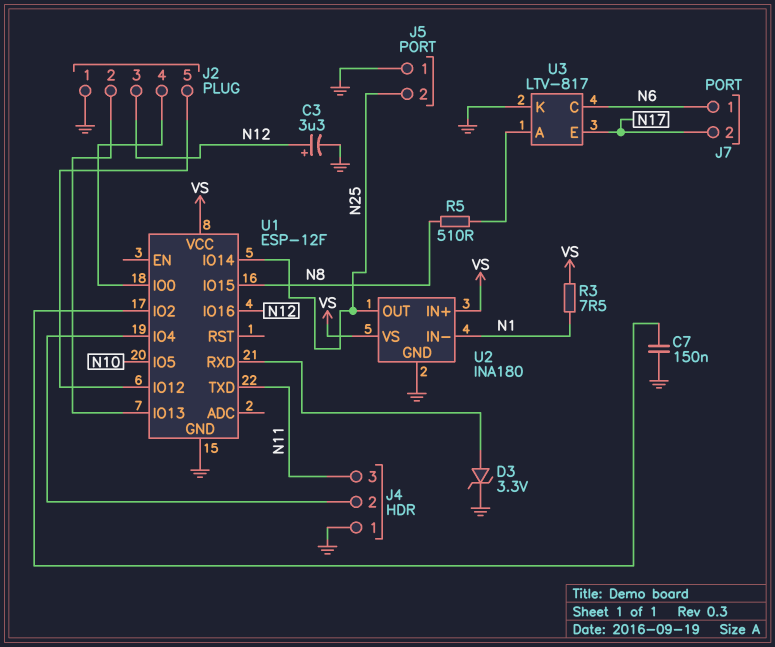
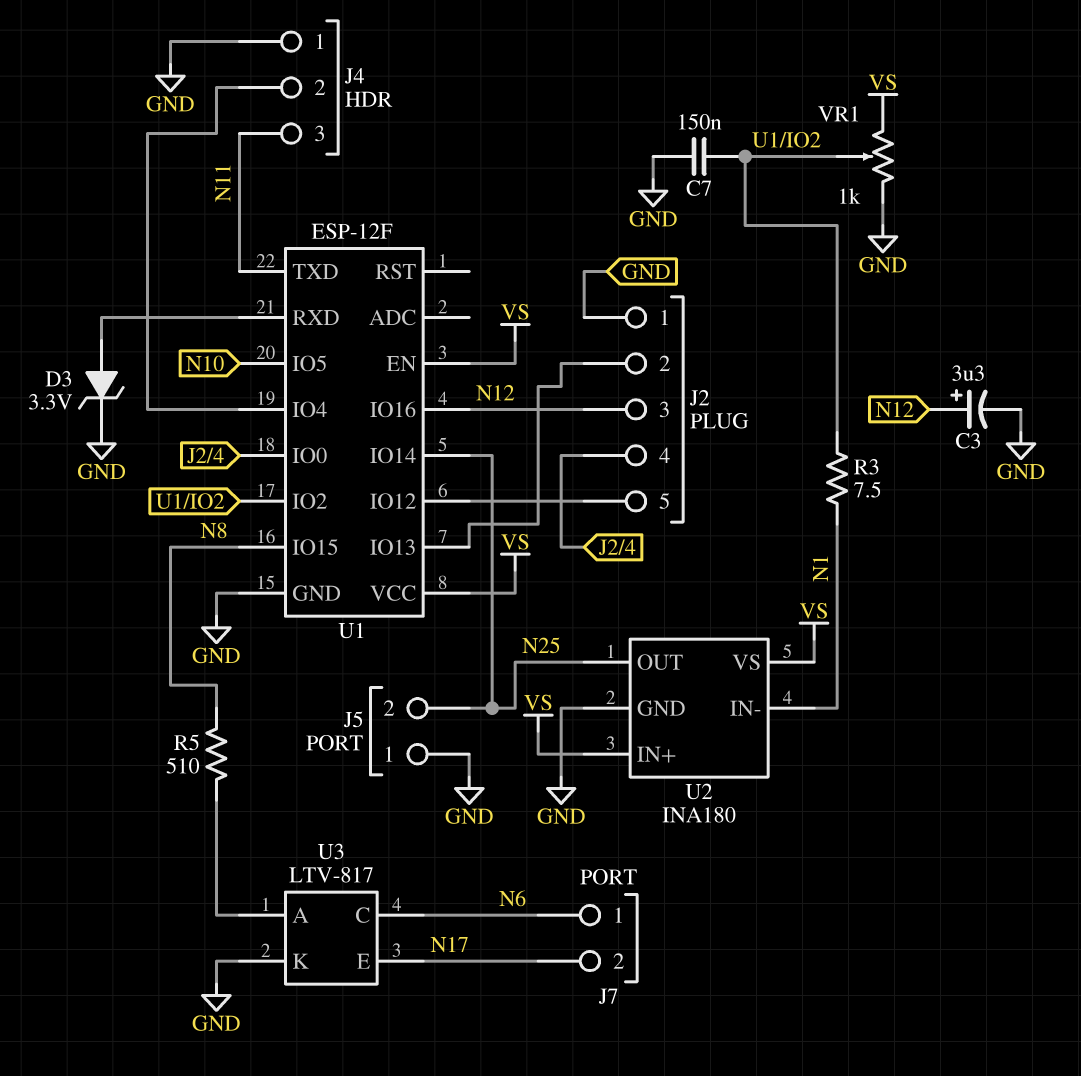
R3: 7.5 (N1, VS) -> 7.5 (N1, U1/IO2)
U1 pin EN: none -> VS
VR1: none -> 1k (GND, VS, wiper U1/IO2)

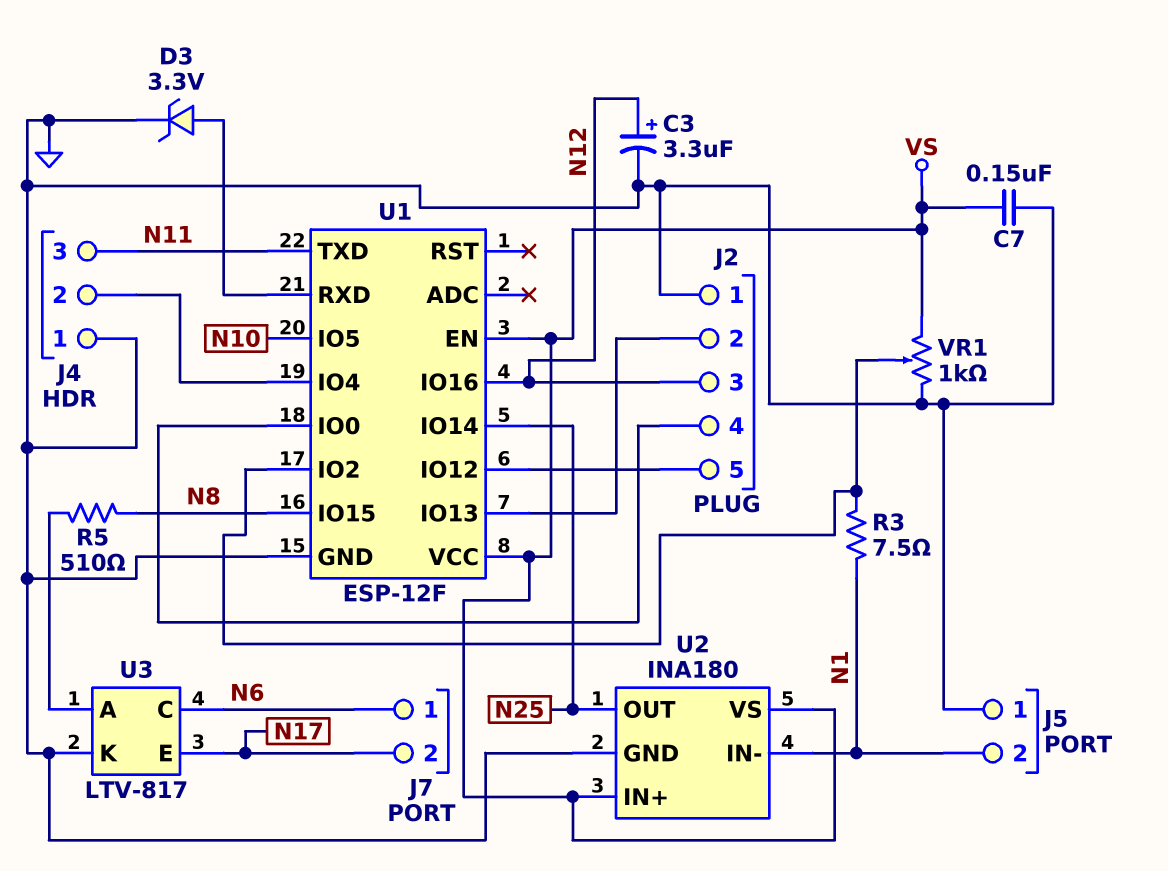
C7: 150nF (GND, U1/IO2) -> 150nF (GND, VS)
J5 pin 2: N25 -> N1

